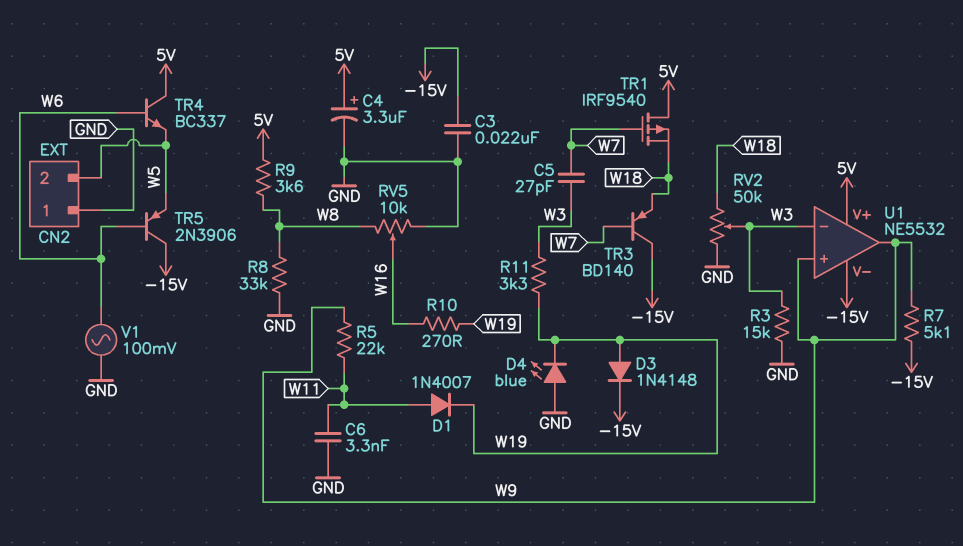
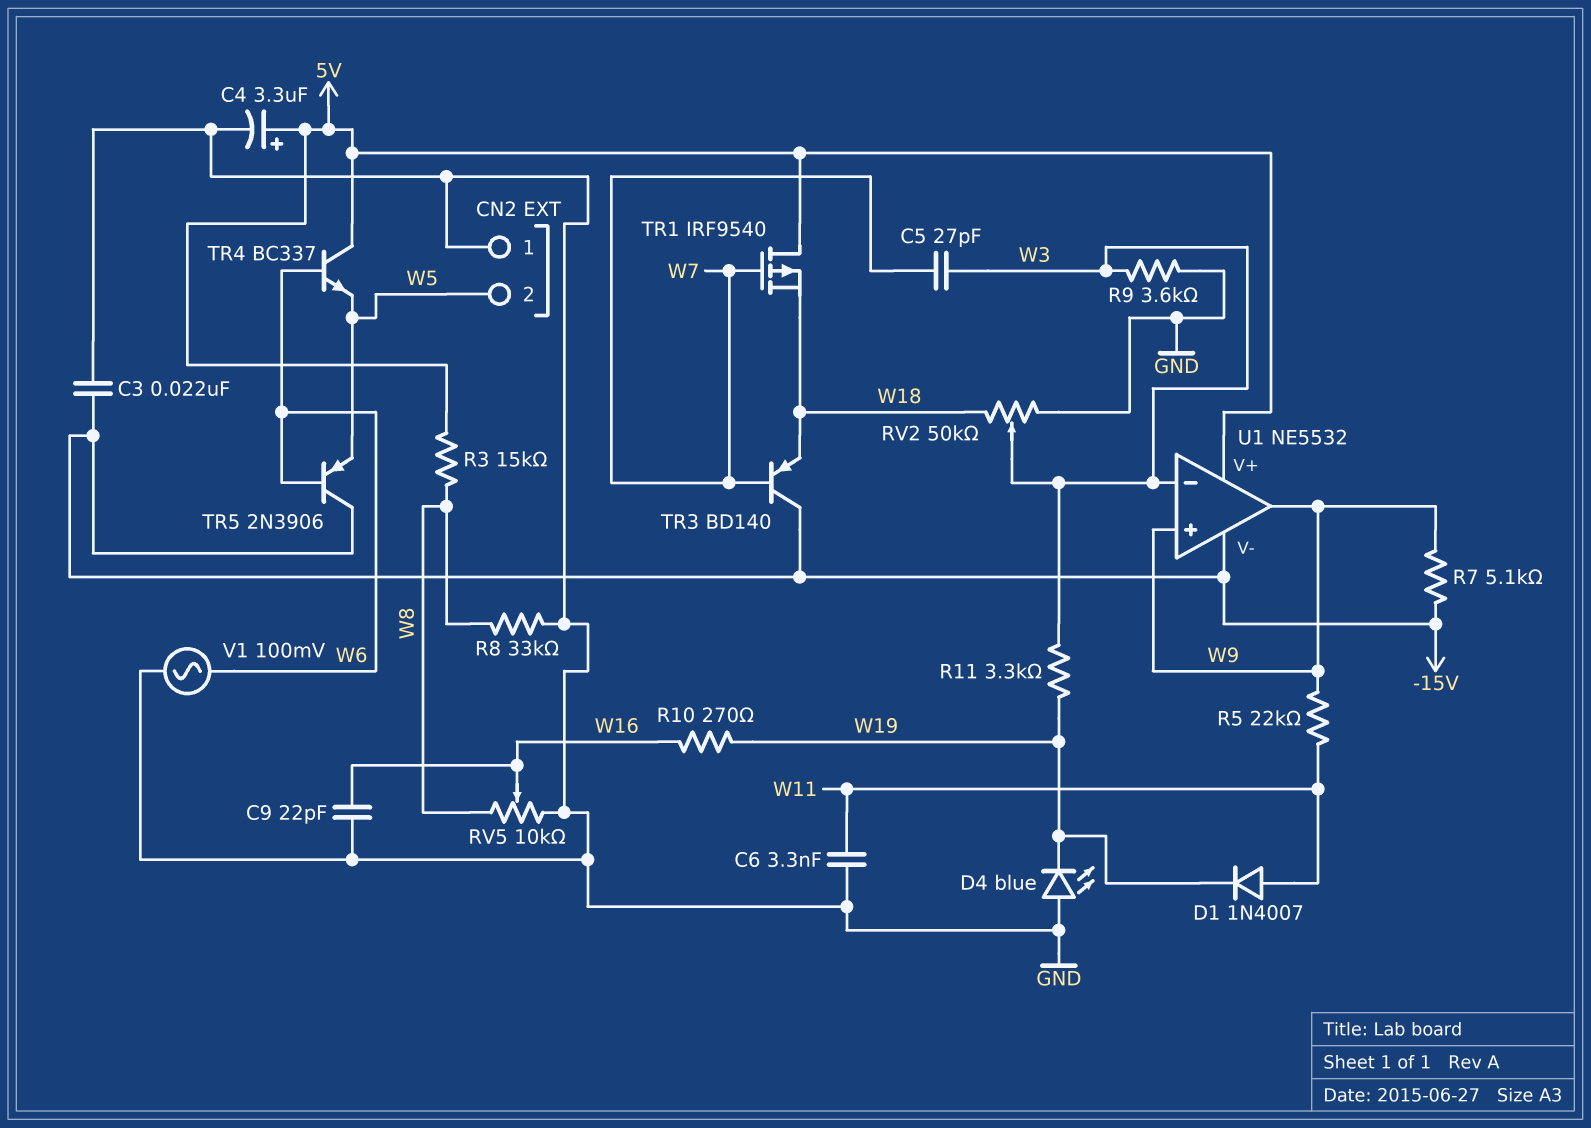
C9: none -> 22pF (GND, W16)
D3: diode 1N4148 (A W19, K -15V) -> none
R3: 15k (GND, W3) -> 15k (5V, W8)
R9: 3.6k (5V, W8) -> 3.6k (GND, W3)

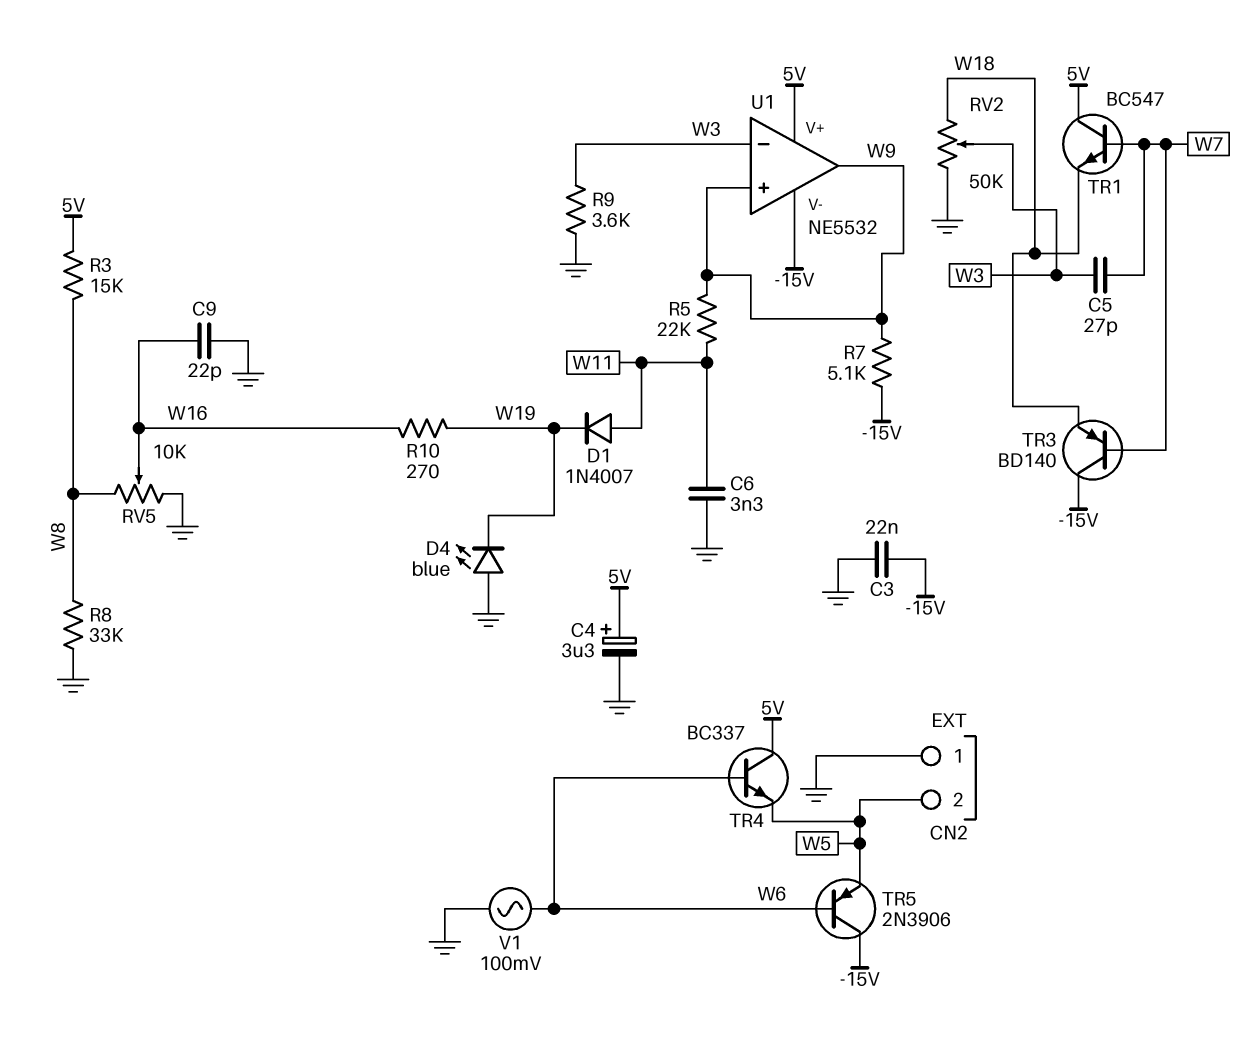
R11: 3.3k (W3, W19) -> none
TR1: PMOS IRF9540 (G W7, D 5V, S W18) -> NPN BC547 (B W7, C 5V, E W18)

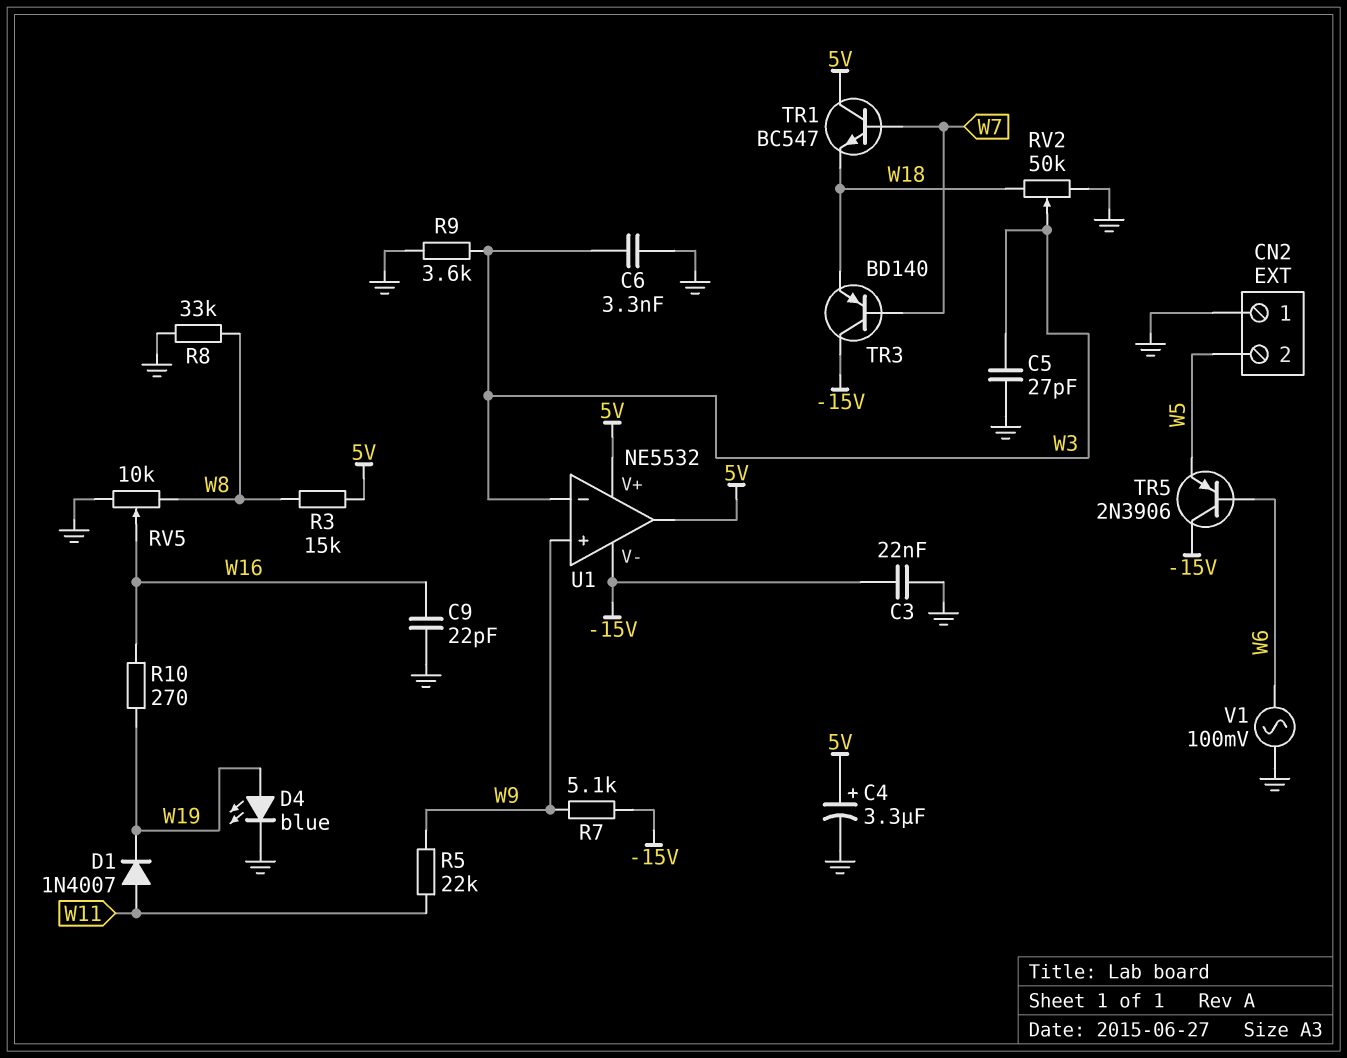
C5: 27pF (W3, W7) -> 27pF (GND, W3)
C6: 3.3nF (GND, W11) -> 3.3nF (GND, W3)
D4: LED blue (A GND, K W19) -> LED blue (A W19, K GND)
TR4: NPN BC337 (B W6, C 5V, E W5) -> none
U1 pin out: W9 -> 5V

